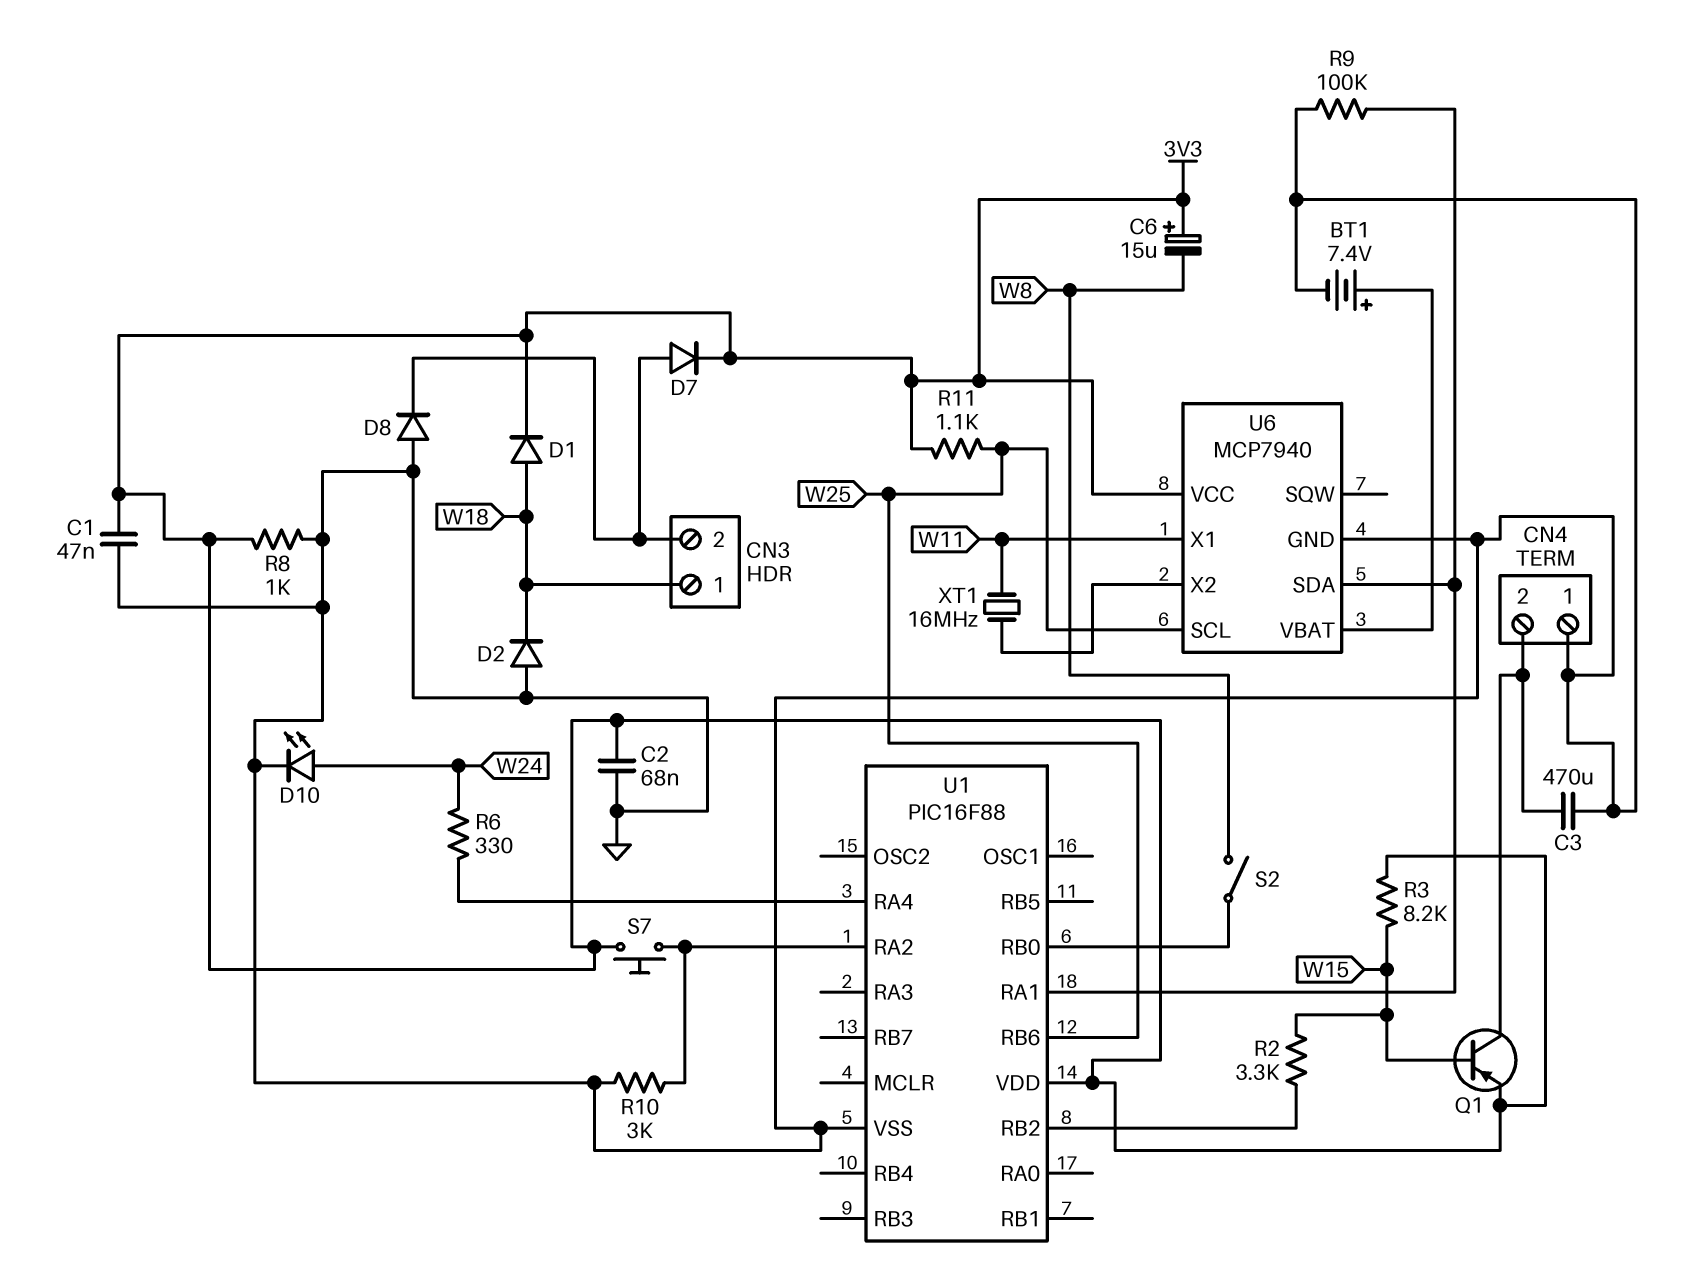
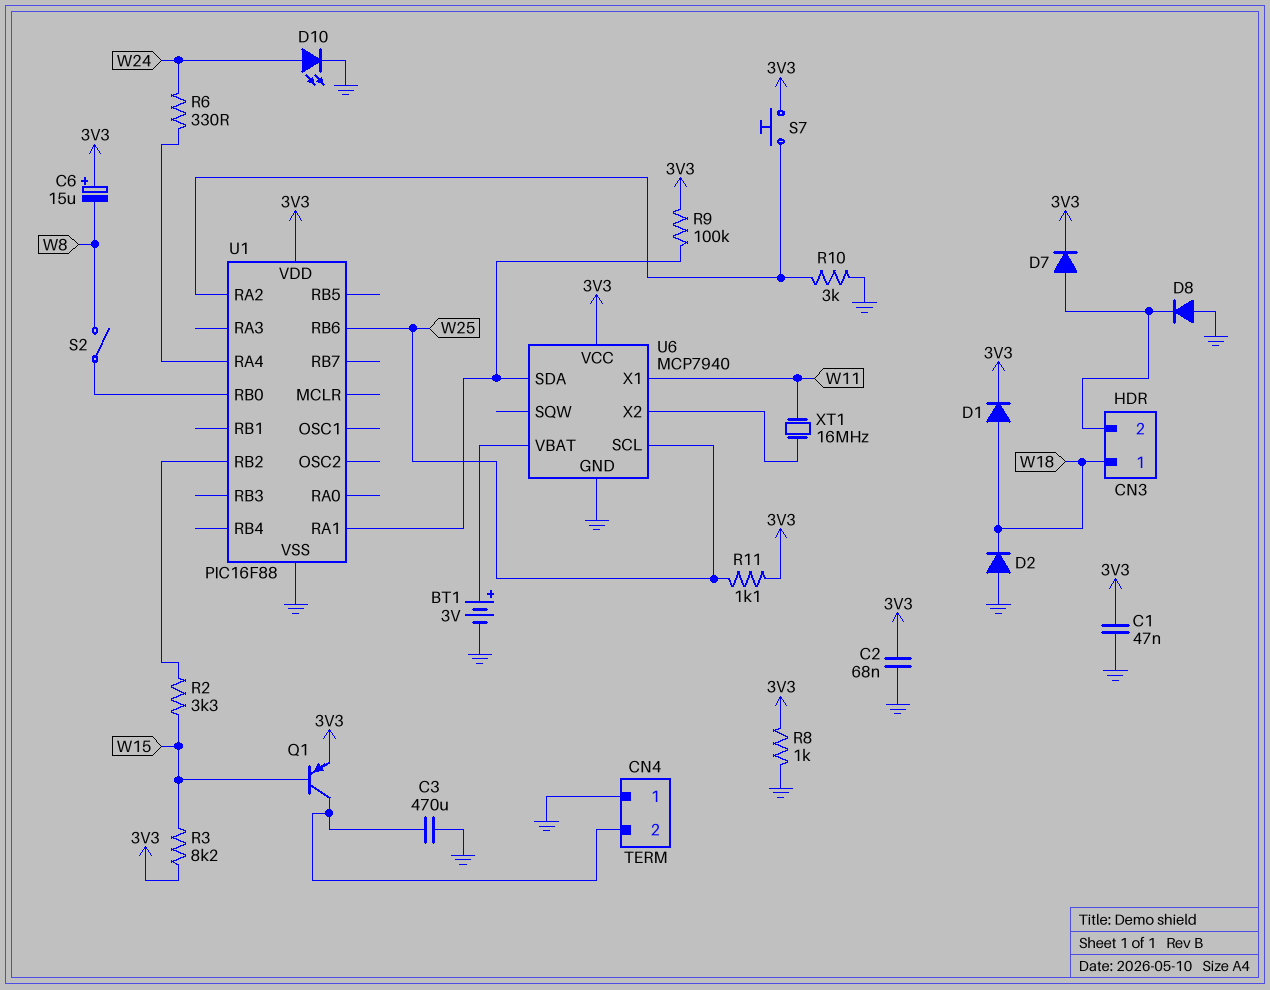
BT1: 7.4V (plus U6/VBAT, minus GND) -> 3V (plus U6/VBAT, minus GND)
R9: 100k (GND, U1/RA1) -> 100k (3V3, U1/RA1)

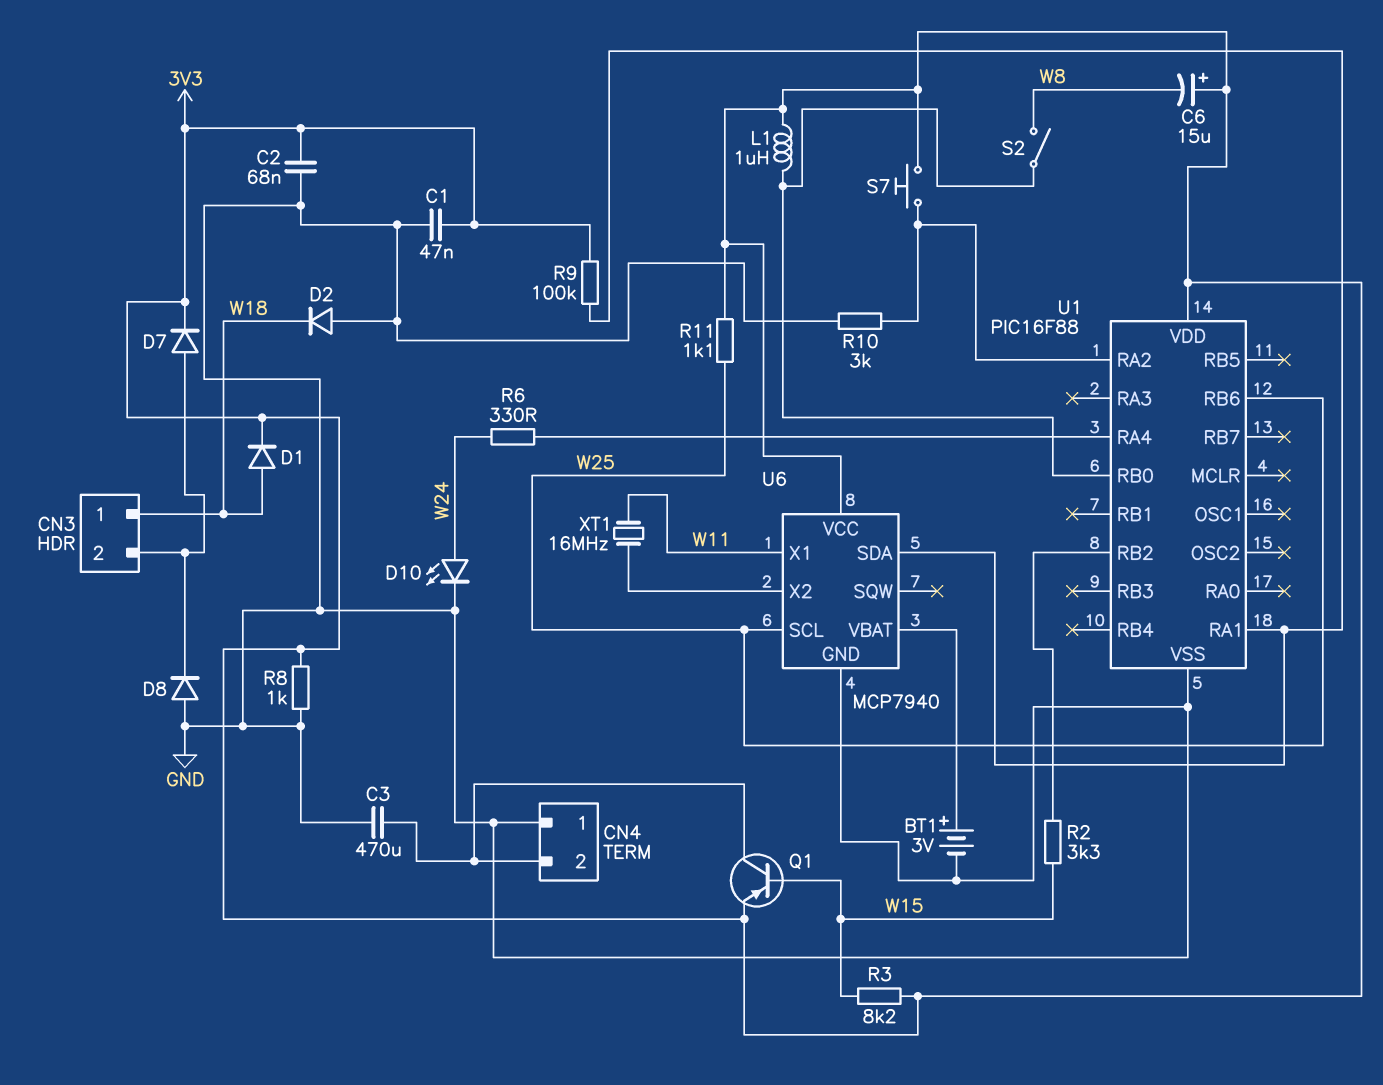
L1: none -> 1uH (3V3, U1/RB0)

